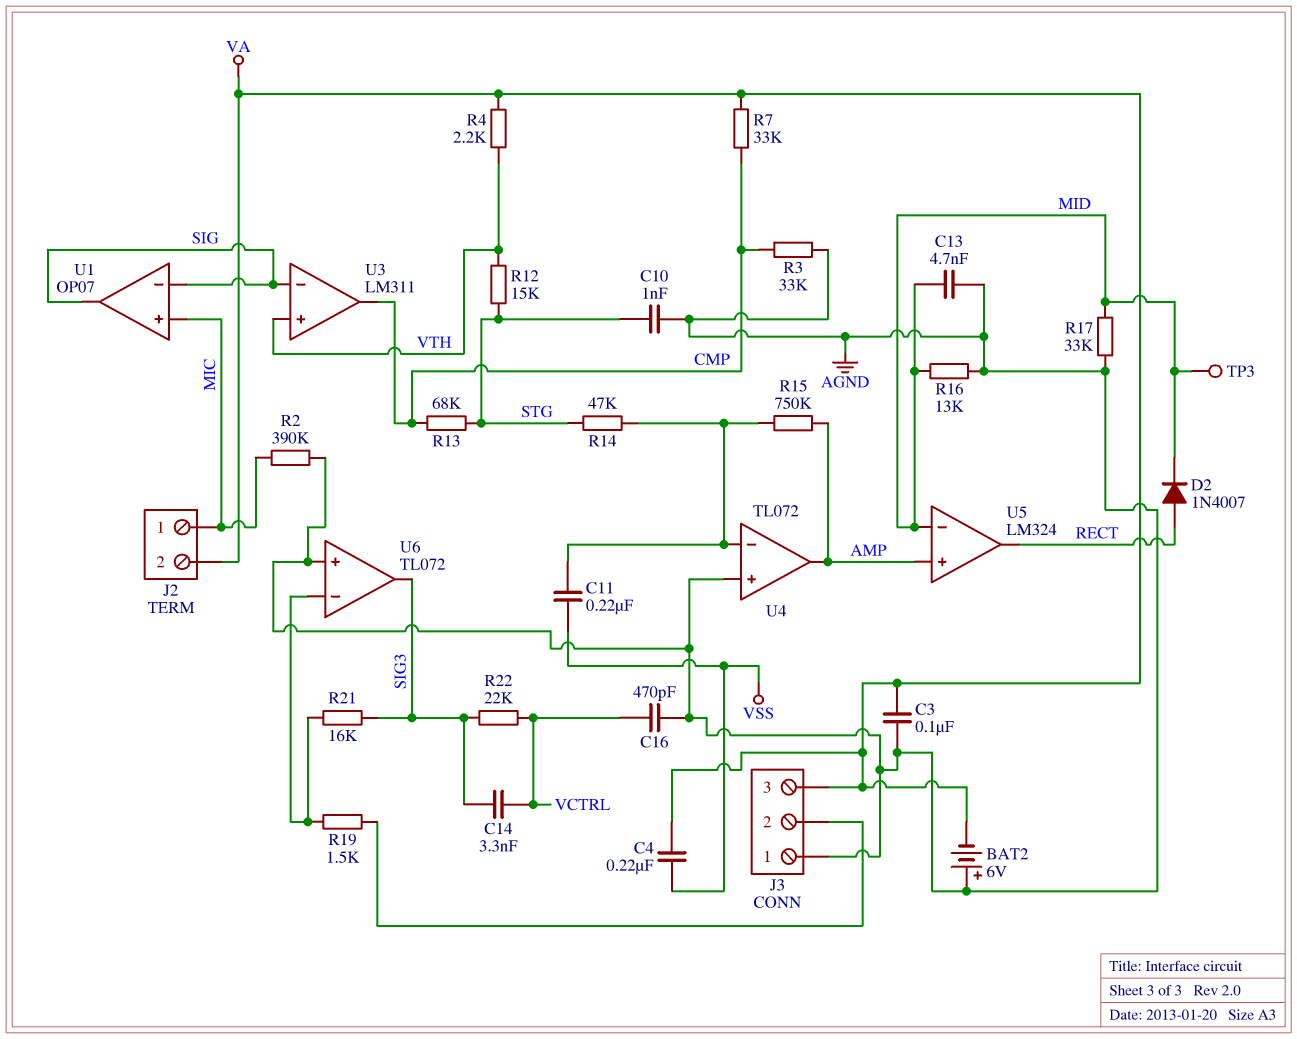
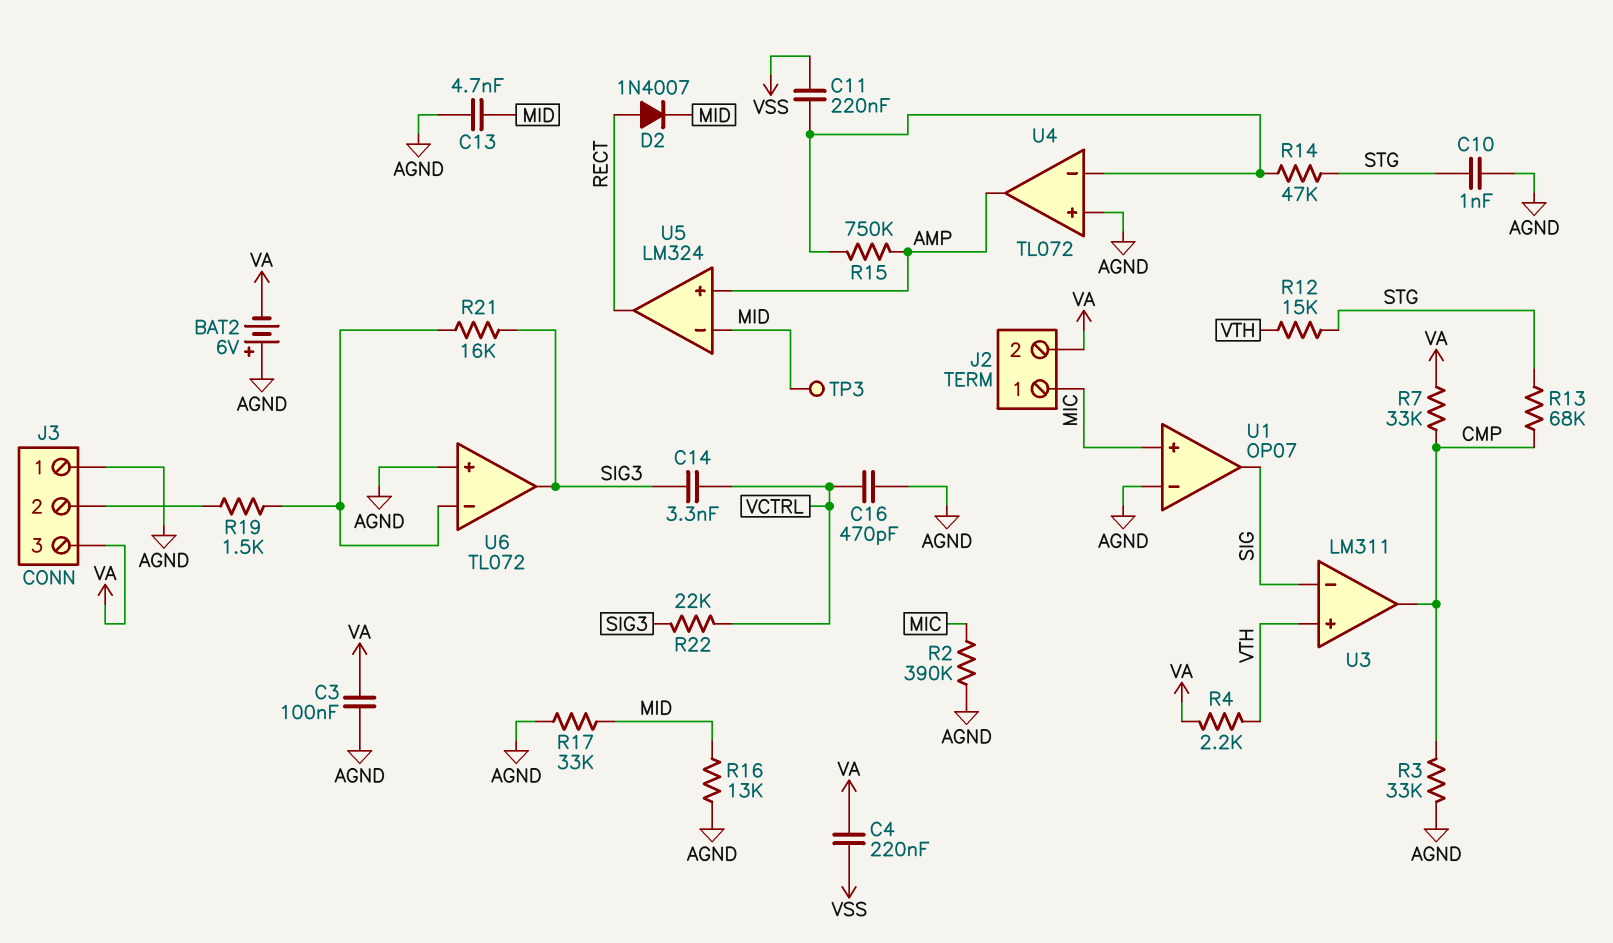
U1 pin in-: SIG -> AGND

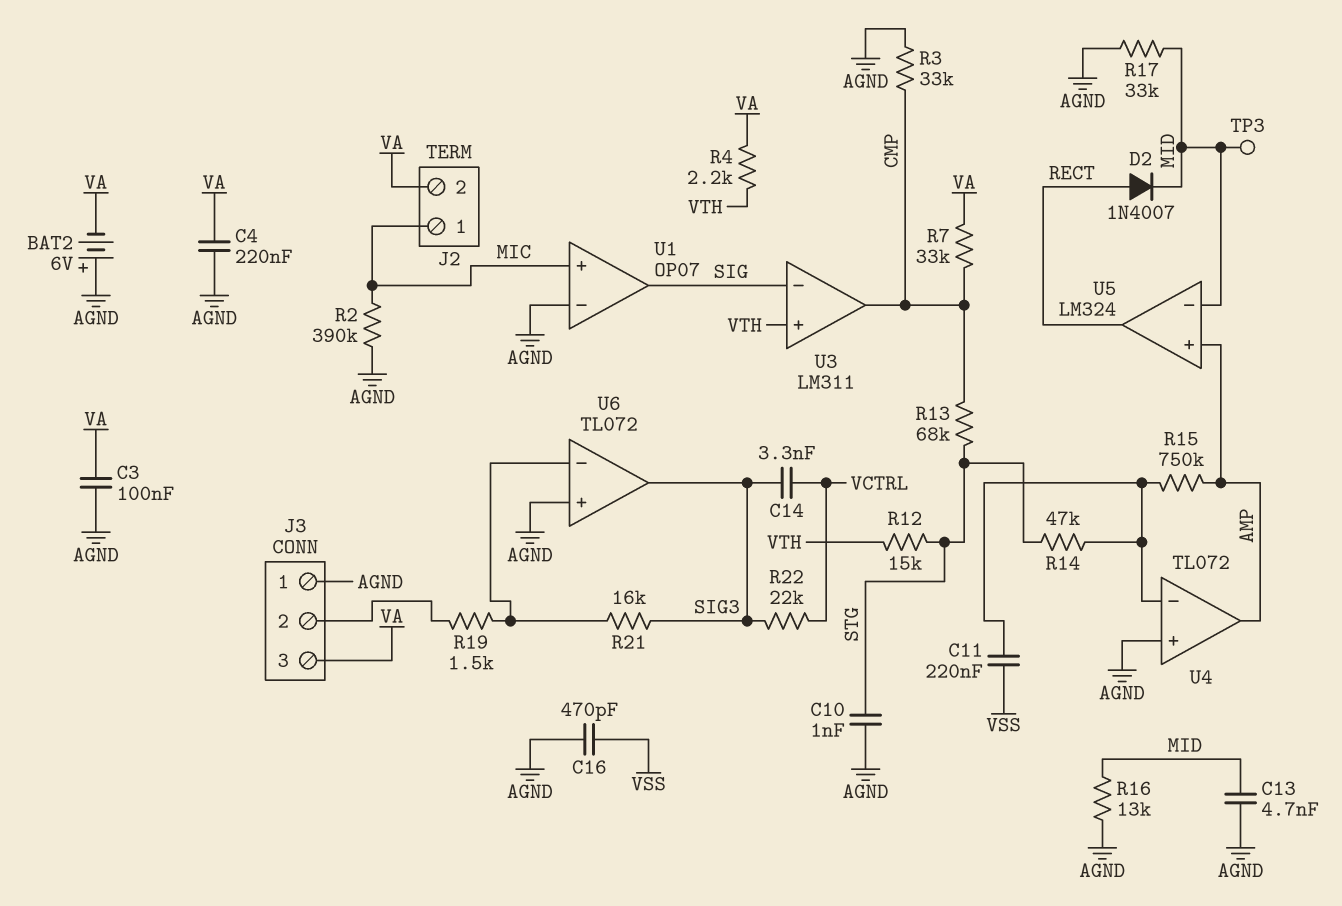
C4: 220nF (VA, VSS) -> 220nF (AGND, VA)
C16: 470pF (AGND, VCTRL) -> 470pF (AGND, VSS)

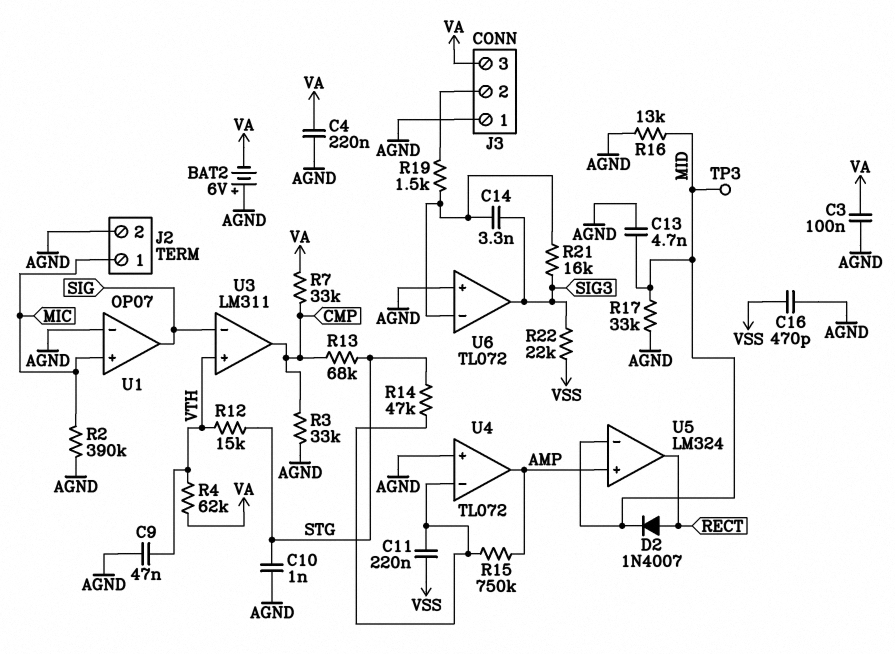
C9: none -> 47nF (AGND, VTH)
C14: 3.3nF (SIG3, VCTRL) -> 3.3nF (SIG3, U6/in-)
J2 pin 2: VA -> AGND
R4: 2.2k (VA, VTH) -> 62k (VA, VTH)
R22: 22k (SIG3, VCTRL) -> 22k (SIG3, VSS)

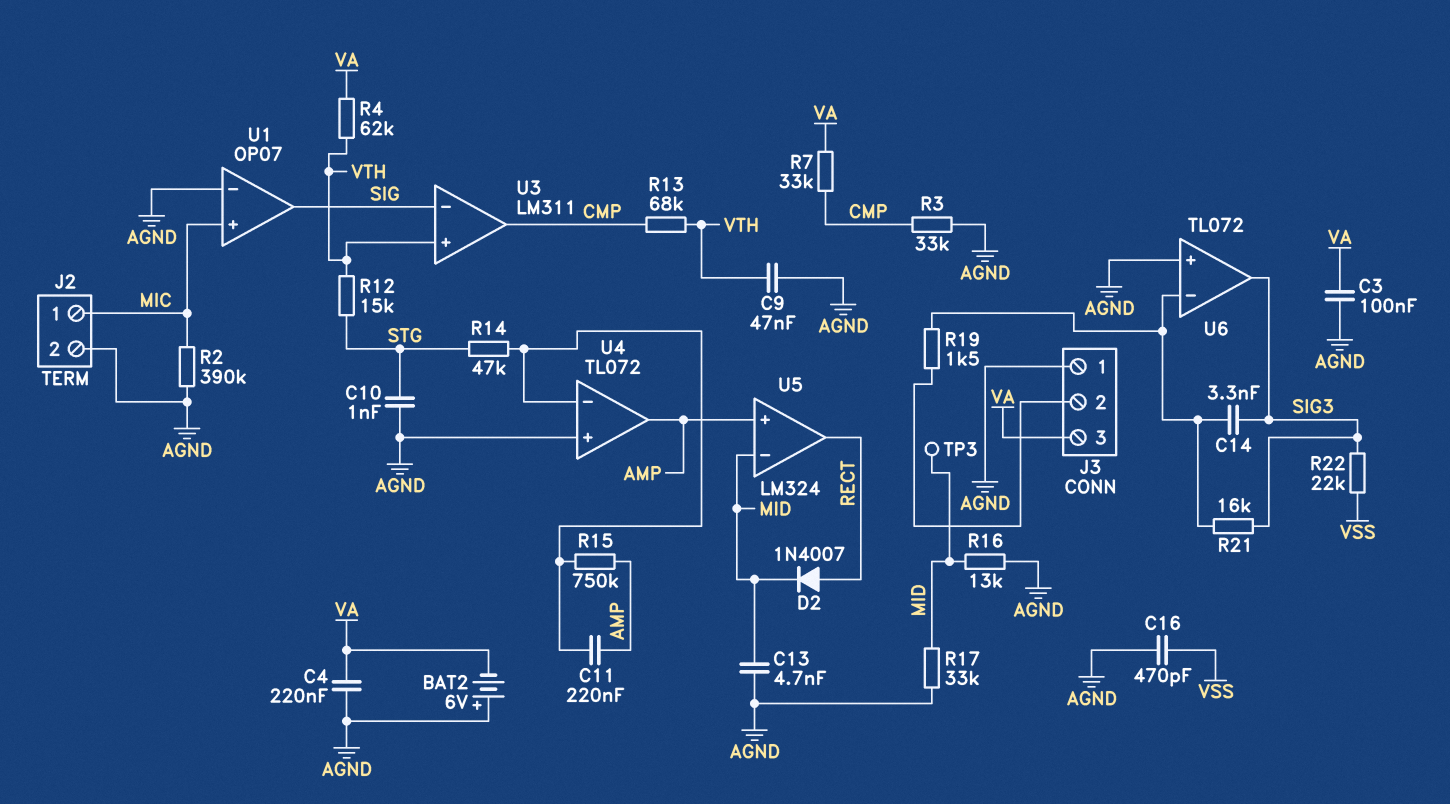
C11: 220nF (U4/in-, VSS) -> 220nF (AMP, U4/in-)
R13: 68k (CMP, STG) -> 68k (CMP, VTH)

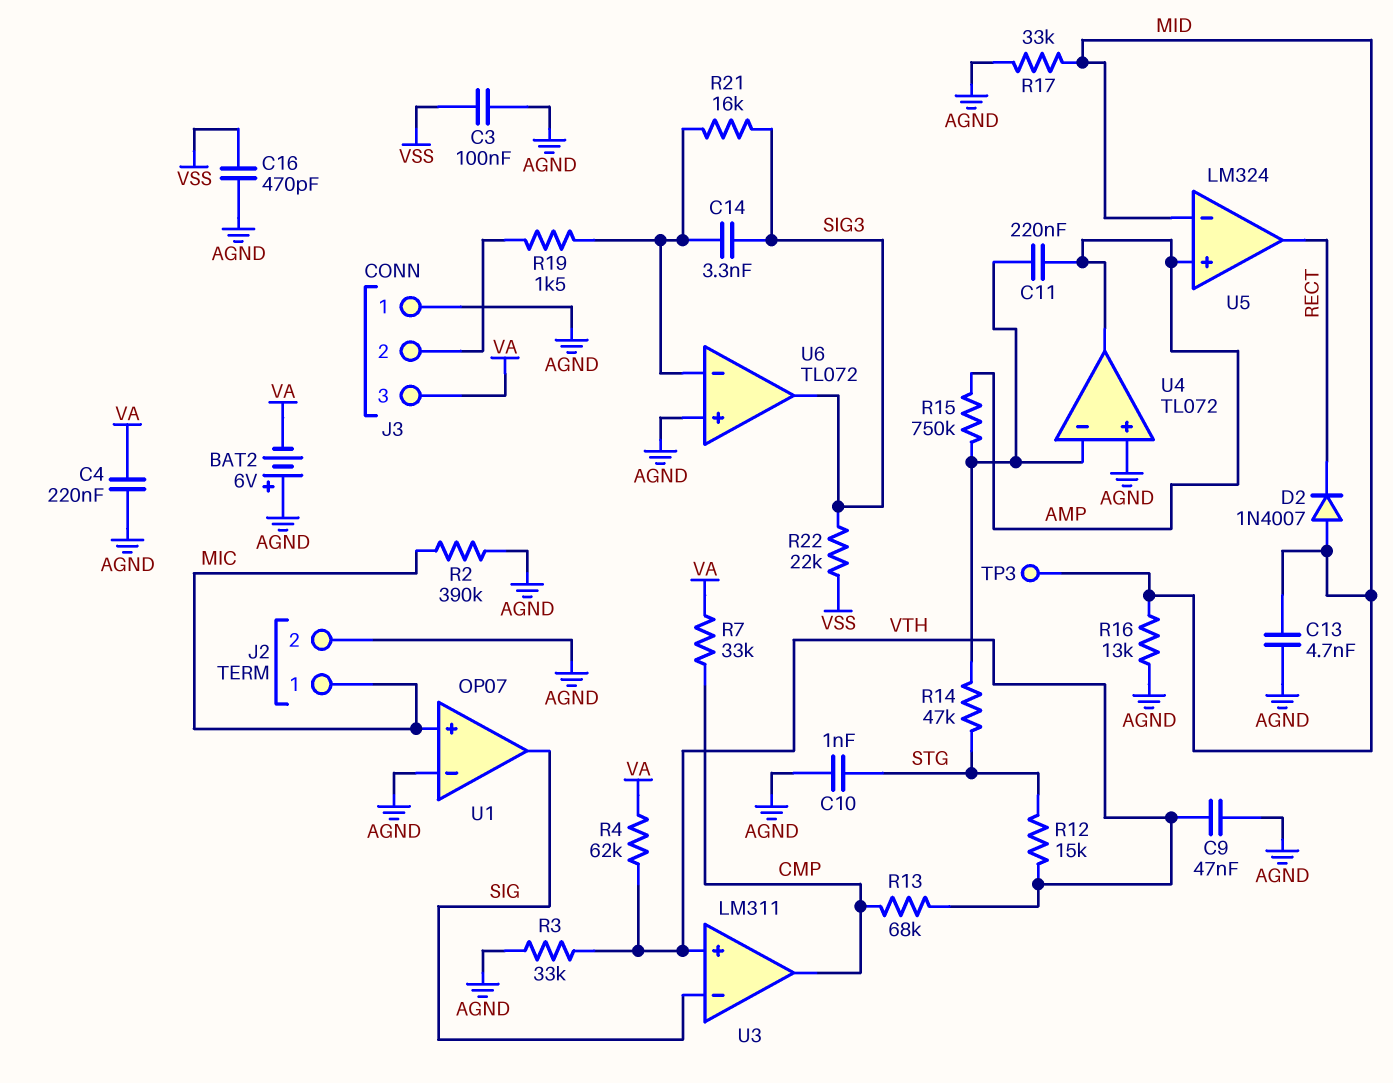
C3: 100nF (AGND, VA) -> 100nF (AGND, VSS)
D2: diode 1N4007 (A RECT, K MID) -> diode 1N4007 (A MID, K RECT)
R3: 33k (AGND, CMP) -> 33k (AGND, VTH)

